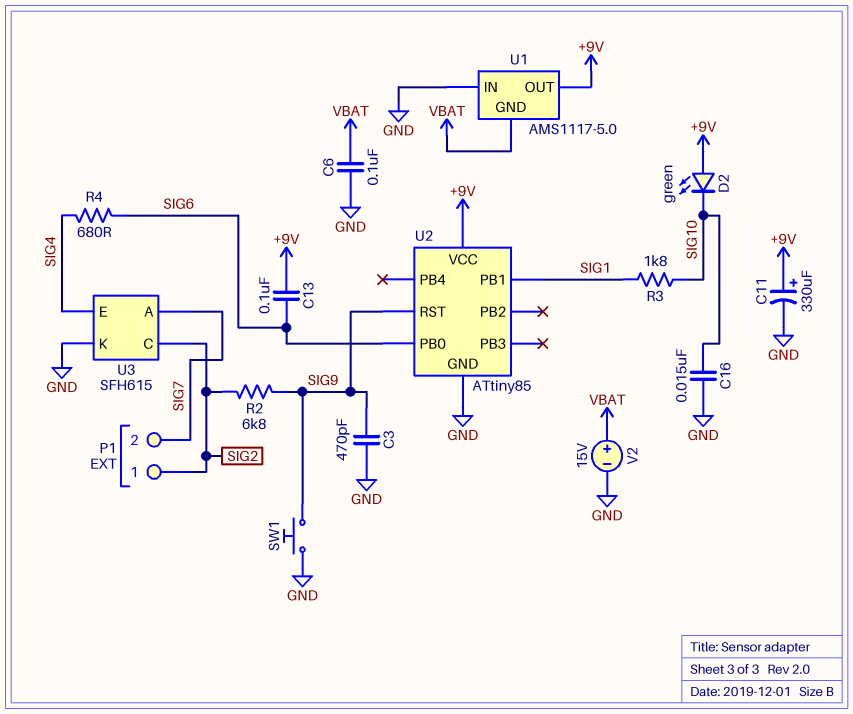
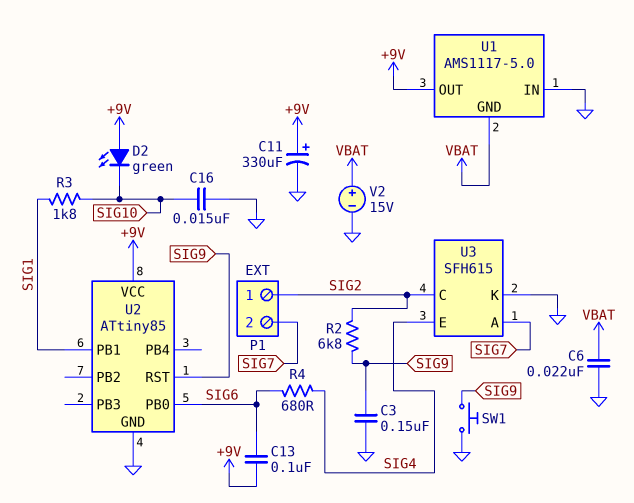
C3: 470pF (GND, SIG9) -> 150nF (GND, SIG9)
C6: 100nF (GND, VBAT) -> 22nF (GND, VBAT)

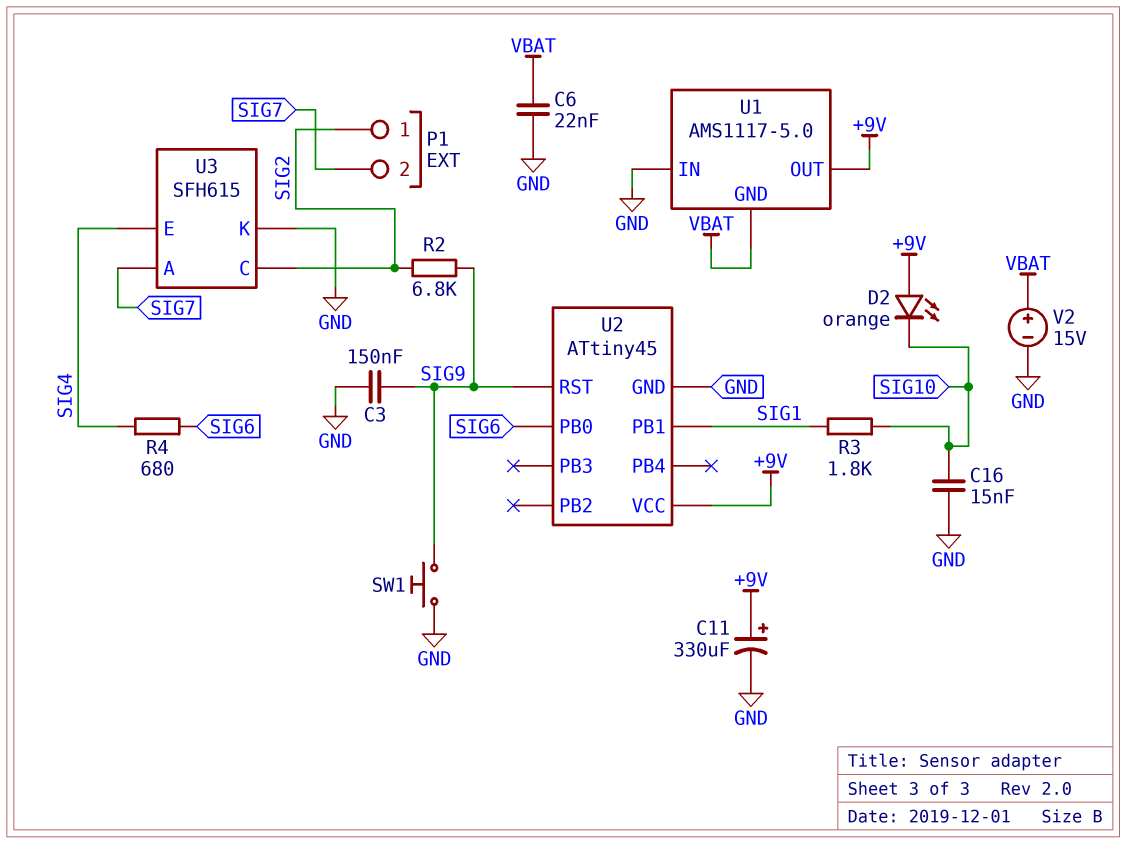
C13: 100nF (+9V, SIG6) -> none
D2: LED green (A +9V, K SIG10) -> LED orange (A +9V, K SIG10)
U2: ATtiny85 -> ATtiny45

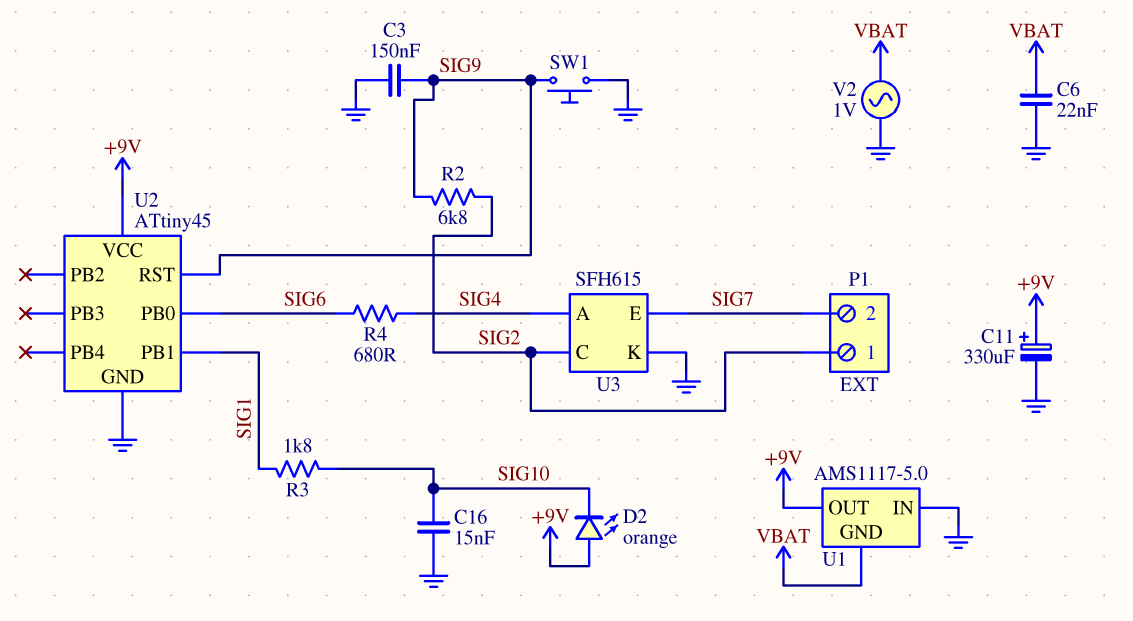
U3 pin A: SIG7 -> SIG4
U3 pin E: SIG4 -> SIG7
V2: 15V (plus VBAT, minus GND) -> AC 1V (GND, VBAT)

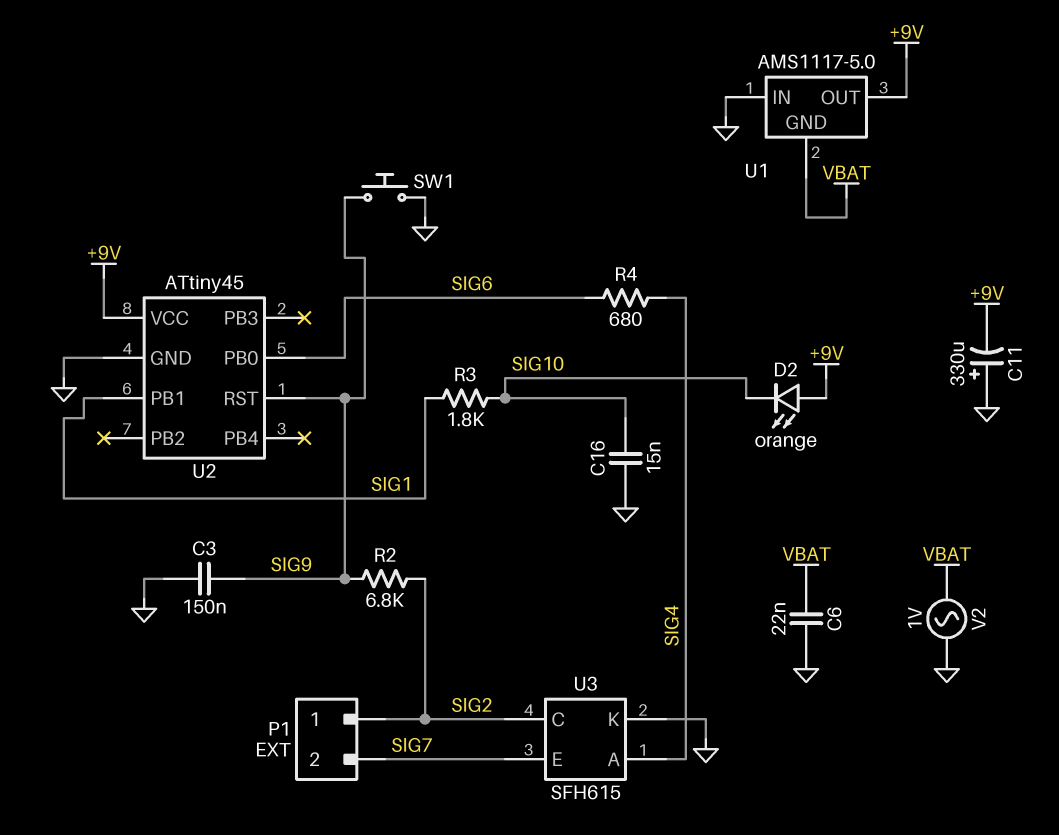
C11: 330uF (plus +9V, minus GND) -> 330uF (plus GND, minus +9V)

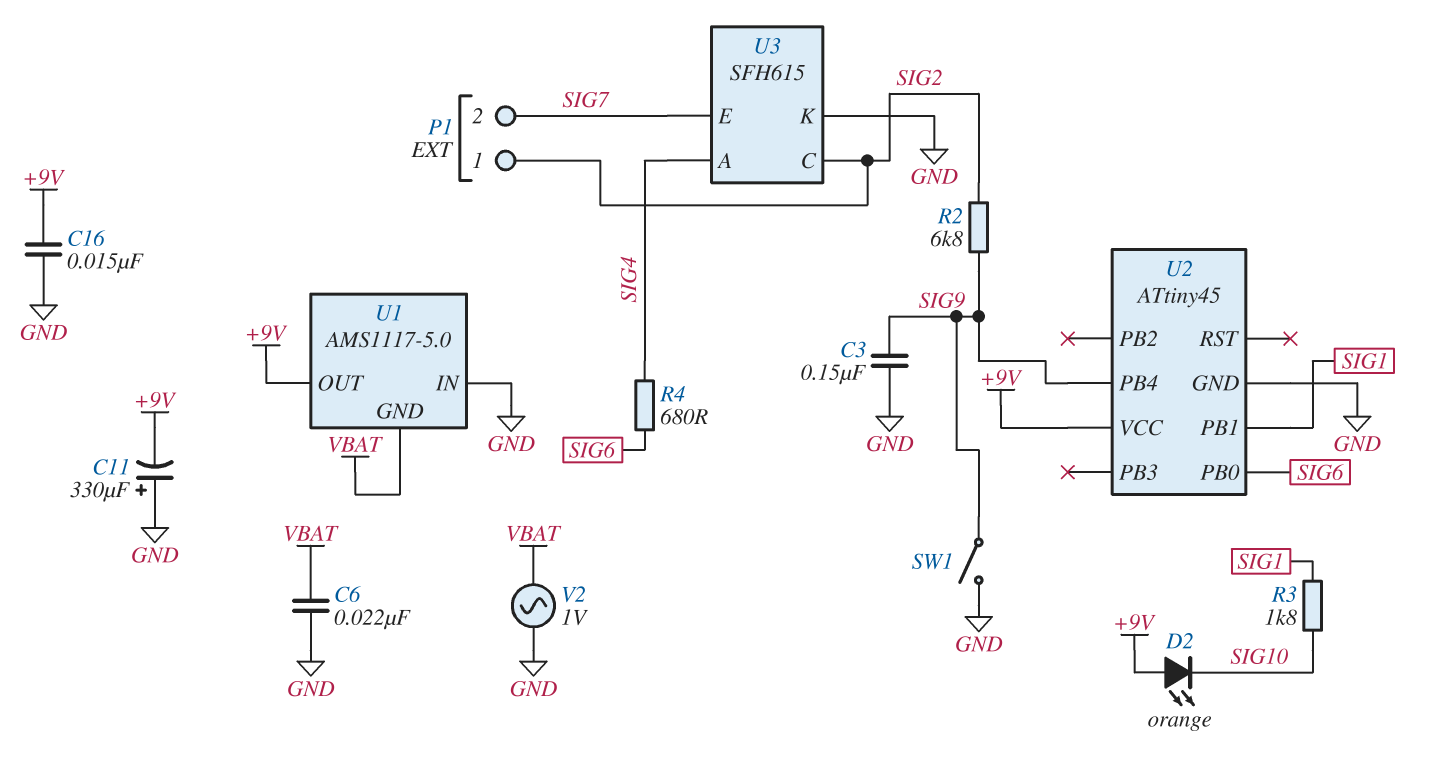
C16: 15nF (GND, SIG10) -> 15nF (+9V, GND)
SW1: button (GND, SIG9) -> switch (GND, SIG9)
U2 pin PB4: none -> SIG9
U2 pin RST: SIG9 -> none

